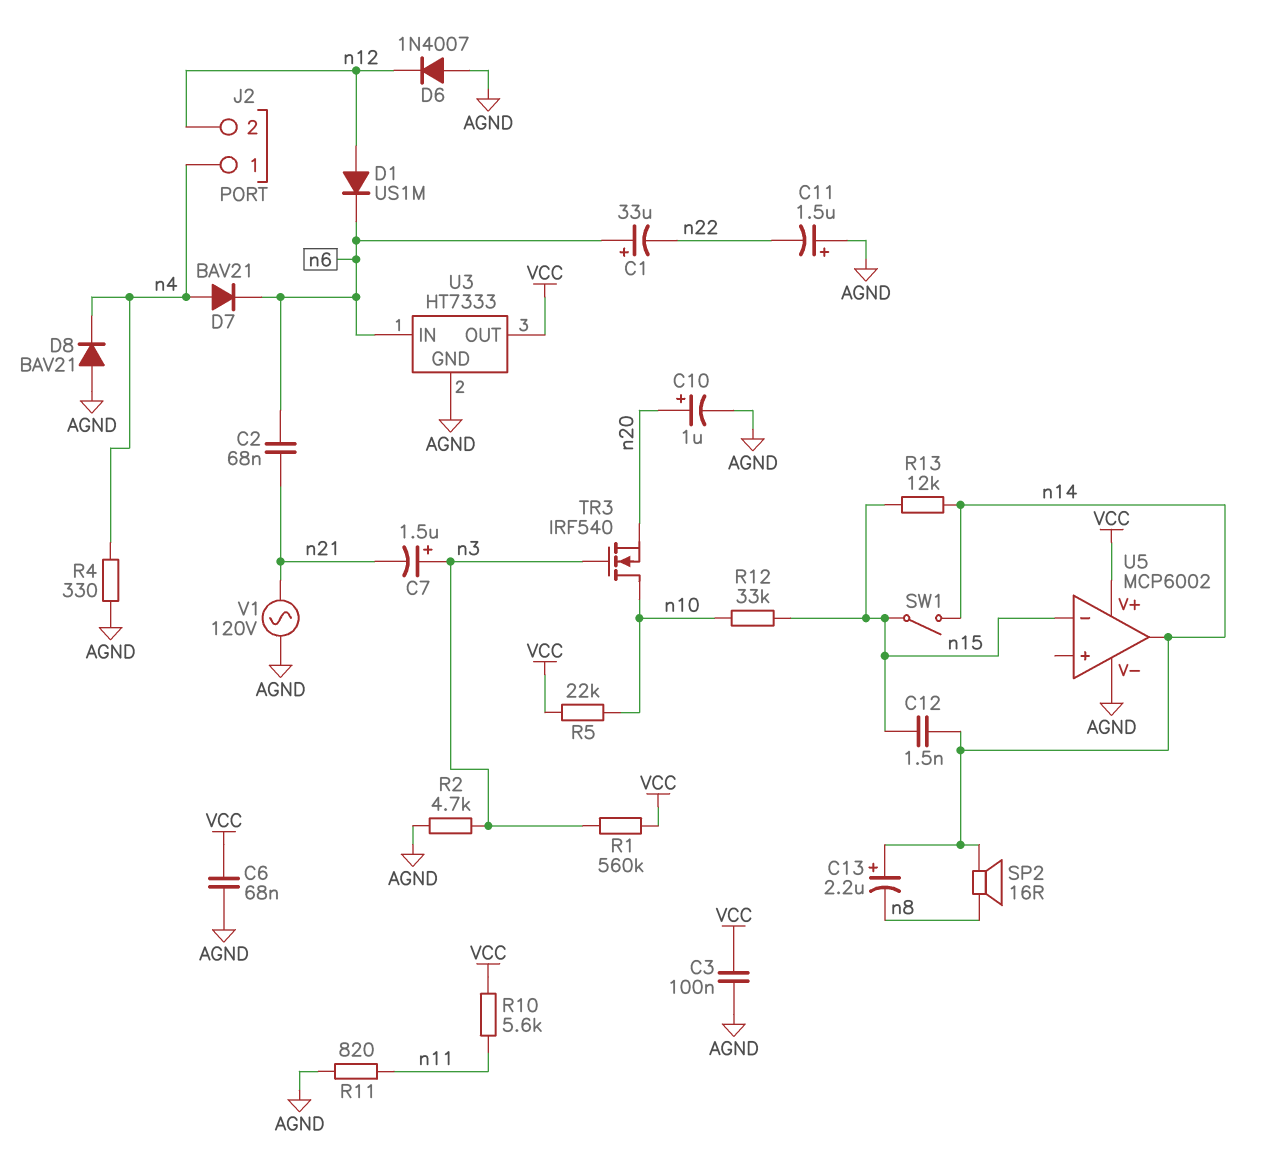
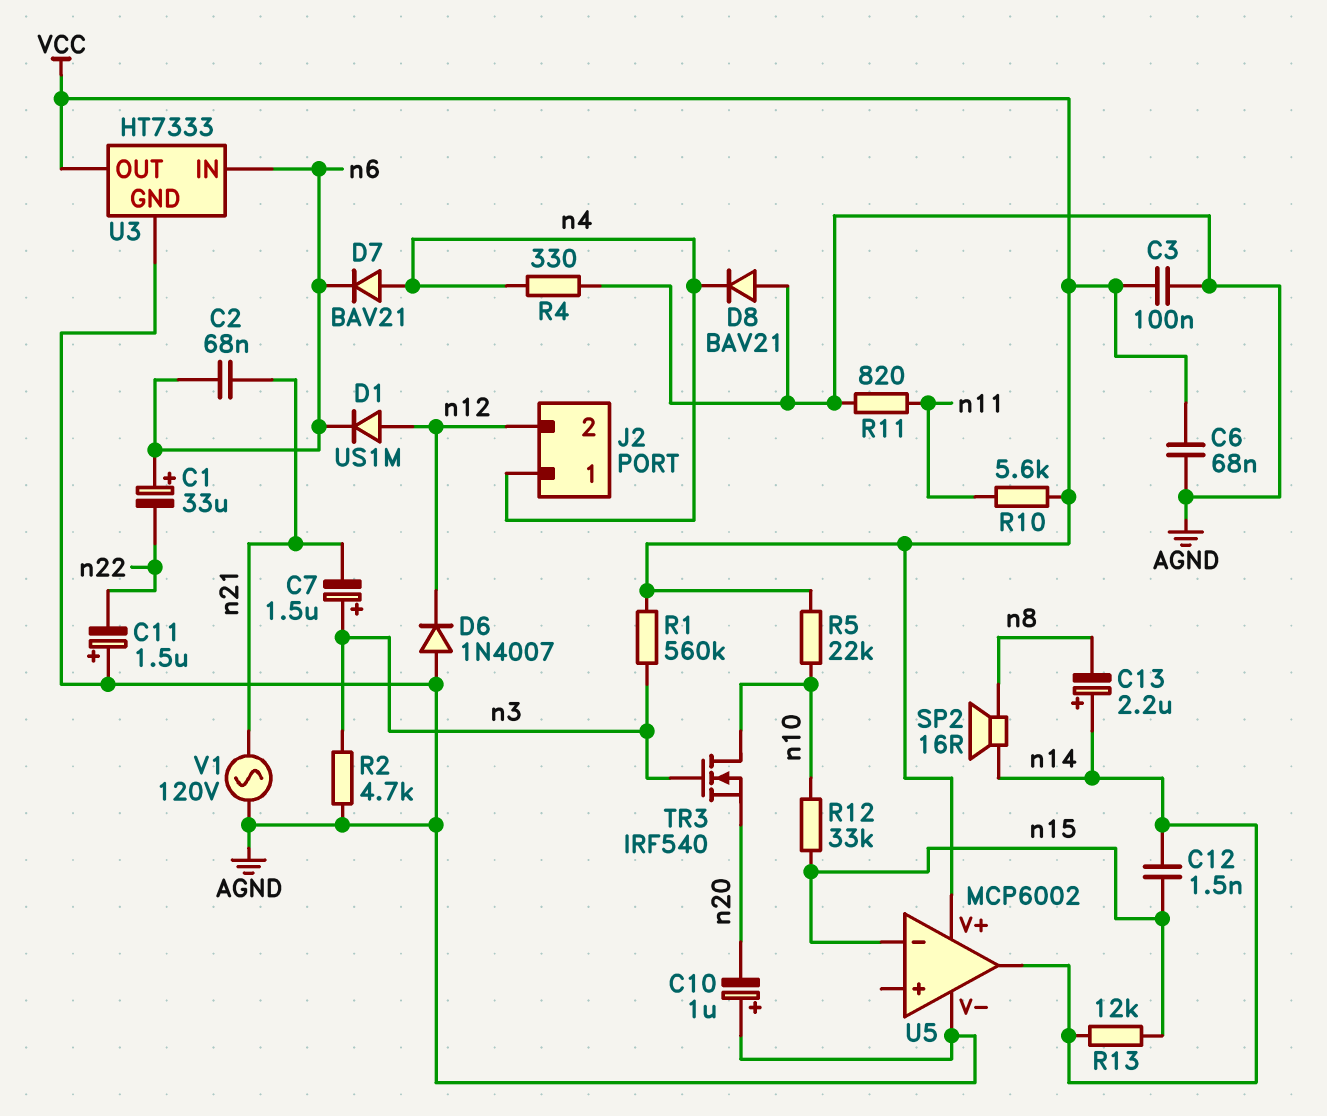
C10: 1uF (plus n20, minus AGND) -> 1uF (plus AGND, minus n20)
SW1: switch (n14, n15) -> none

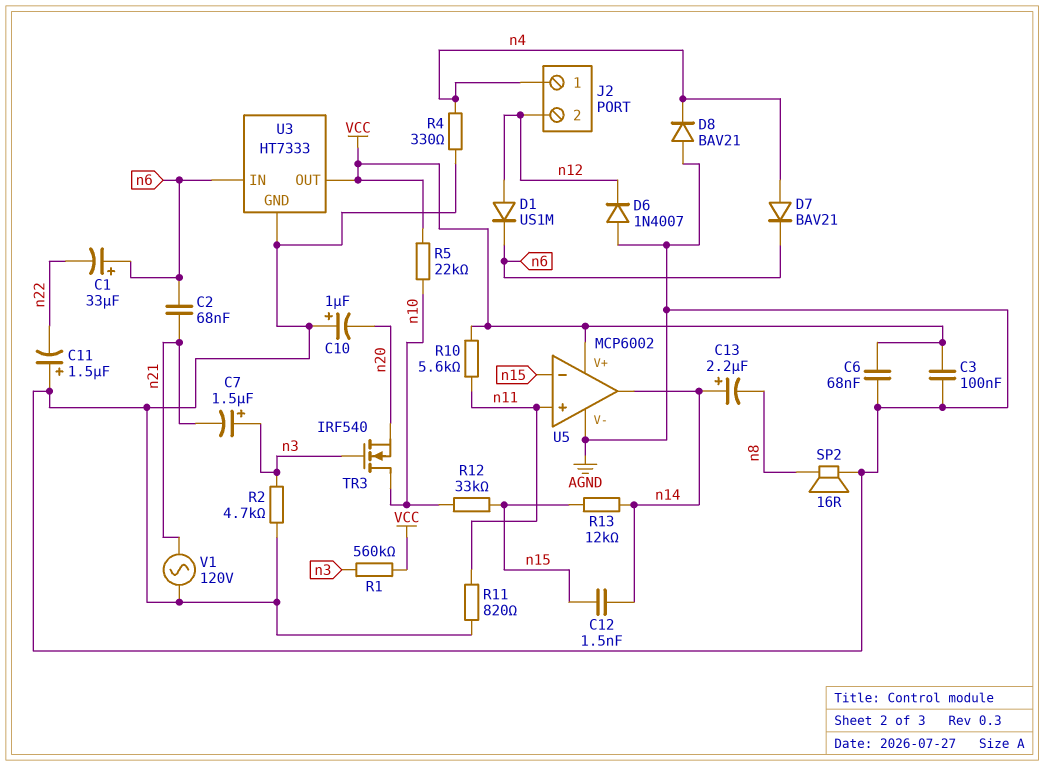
SP2: speaker 16R (n8, n14) -> speaker 16R (AGND, n8)
U5 pin in+: none -> n11

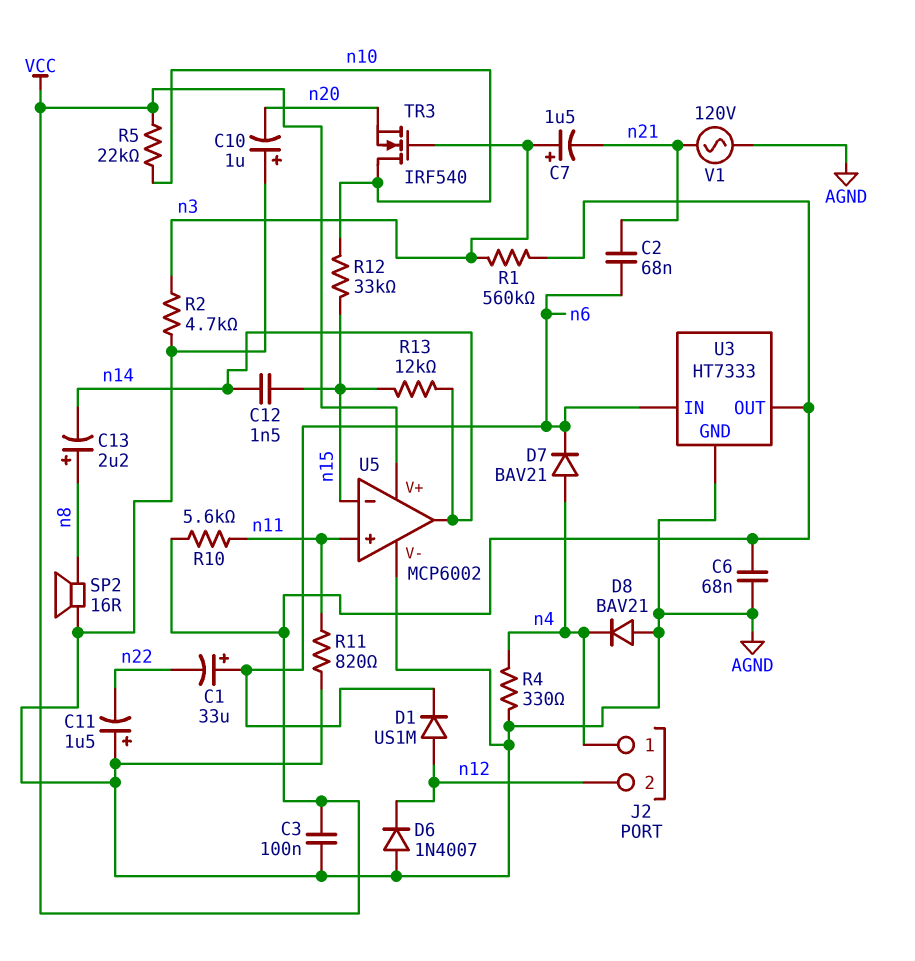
C13: 2.2uF (plus n14, minus n8) -> 2.2uF (plus n8, minus n14)

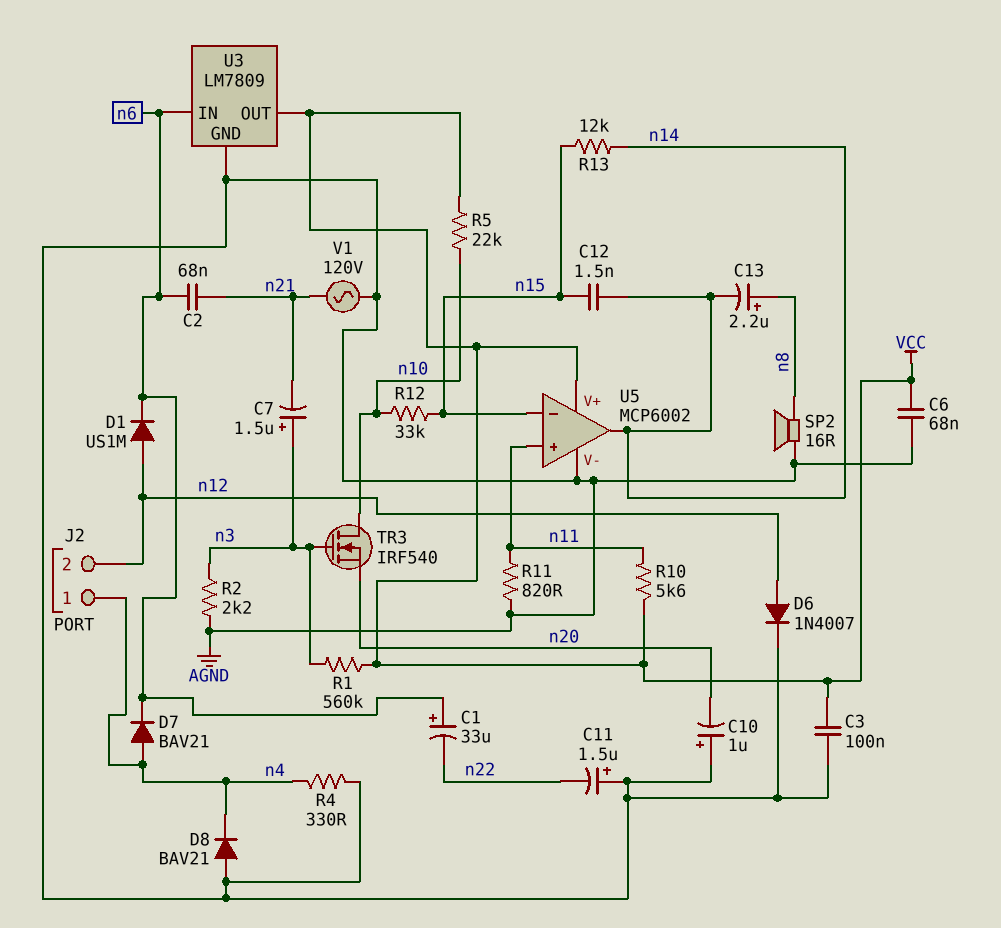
D6: diode 1N4007 (A AGND, K n12) -> diode 1N4007 (A n12, K AGND)
R2: 4.7k (AGND, n3) -> 2.2k (AGND, n3)
U3: HT7333 -> LM7809

